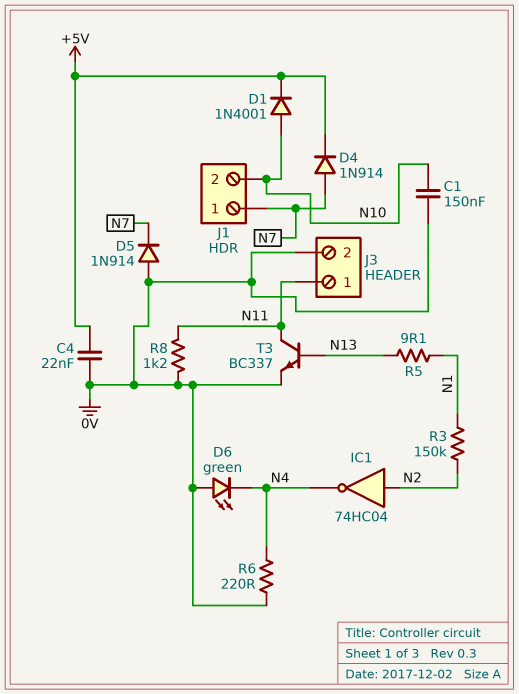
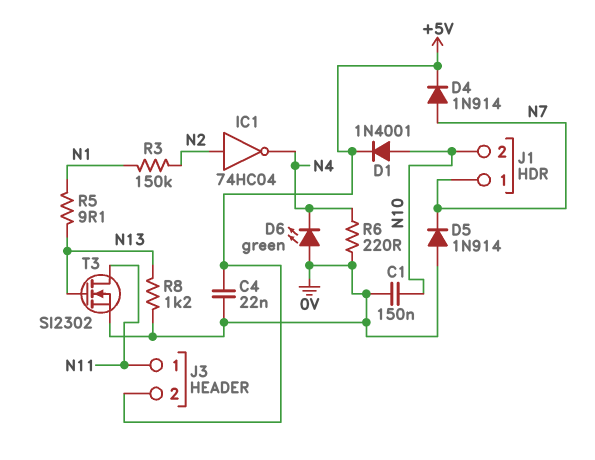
J3 pin 2: 0V -> +5V
R8: 1.2k (0V, N11) -> 1.2k (0V, N13)
T3: NPN BC337 (B N13, C N11, E 0V) -> NMOS SI2302 (G N13, D N11, S 0V)

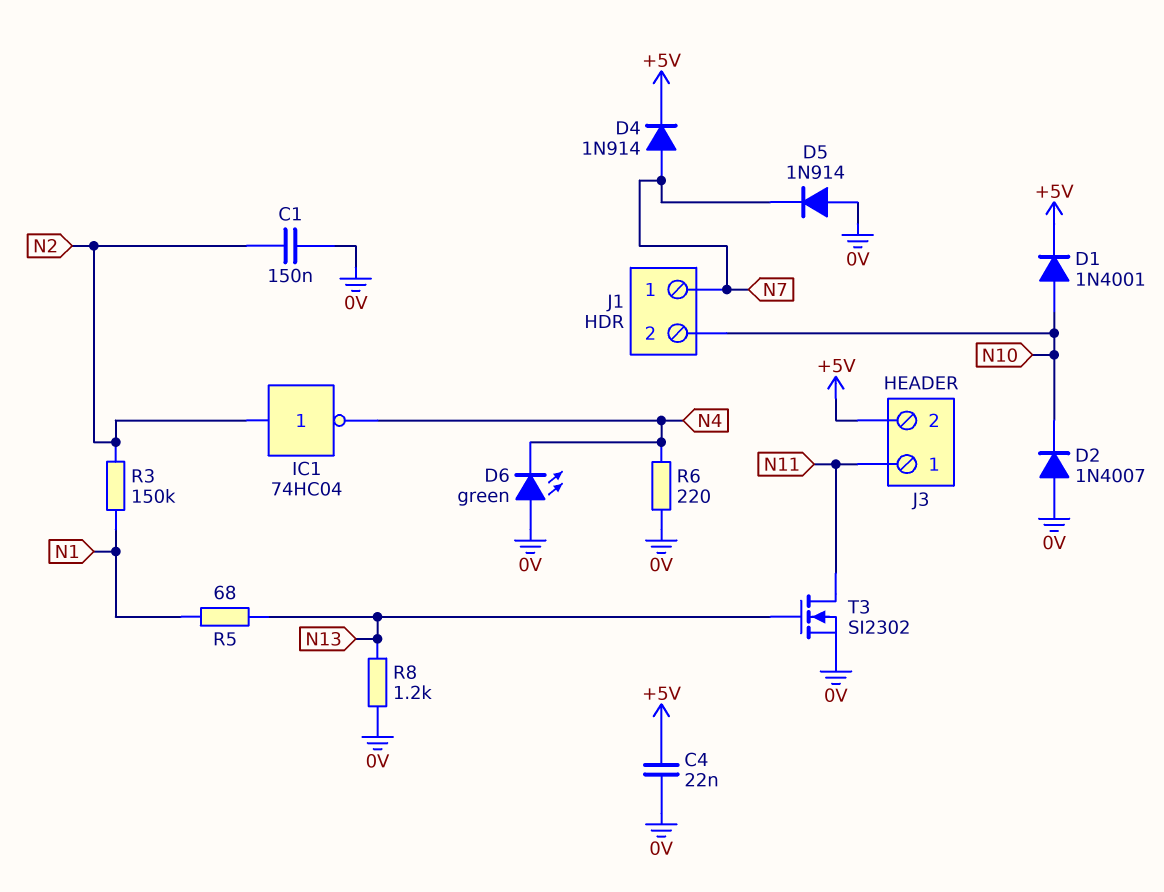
C1: 150nF (0V, N10) -> 150nF (0V, N2)
D2: none -> diode 1N4007 (A 0V, K N10)
R5: 9.1 (N1, N13) -> 68 (N1, N13)

